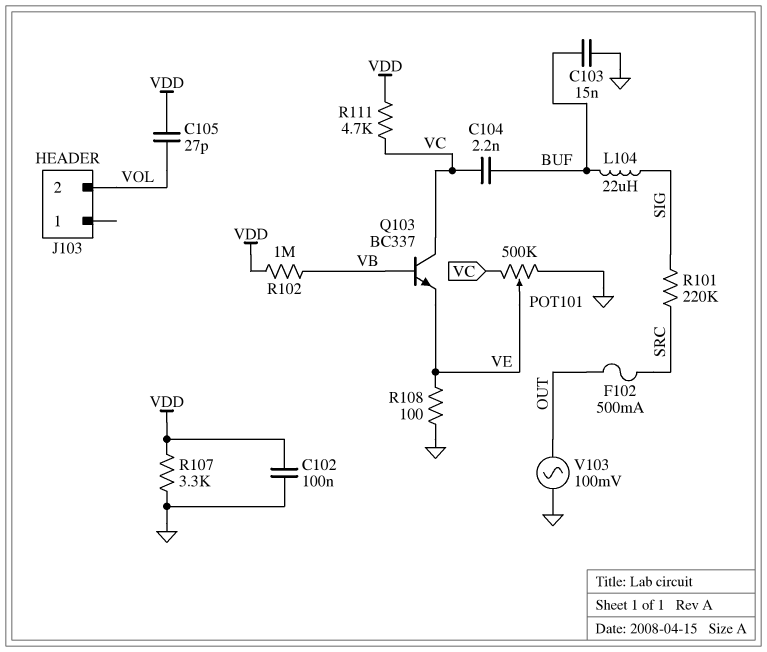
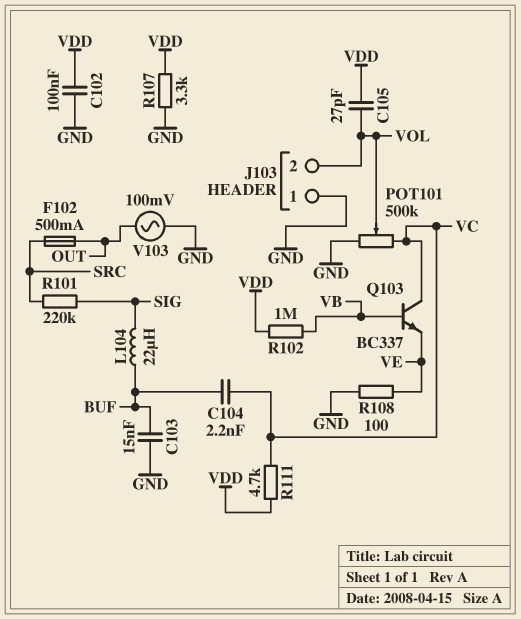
J103 pin 1: none -> GND
POT101: 500k (GND, VC, wiper VE) -> 500k (GND, VC, wiper VOL)

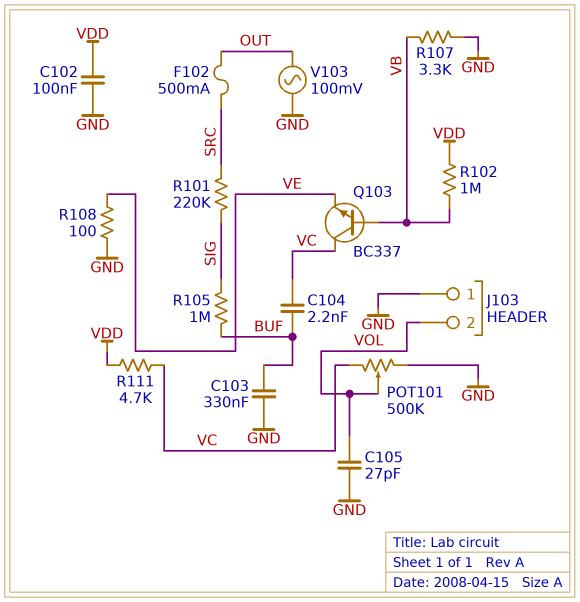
C103: 15nF (BUF, GND) -> 330nF (BUF, GND)
C105: 27pF (VDD, VOL) -> 27pF (GND, VOL)
L104: 22uH (BUF, SIG) -> none
R105: none -> 1M (BUF, SIG)
R107: 3.3k (GND, VDD) -> 3.3k (GND, VB)

